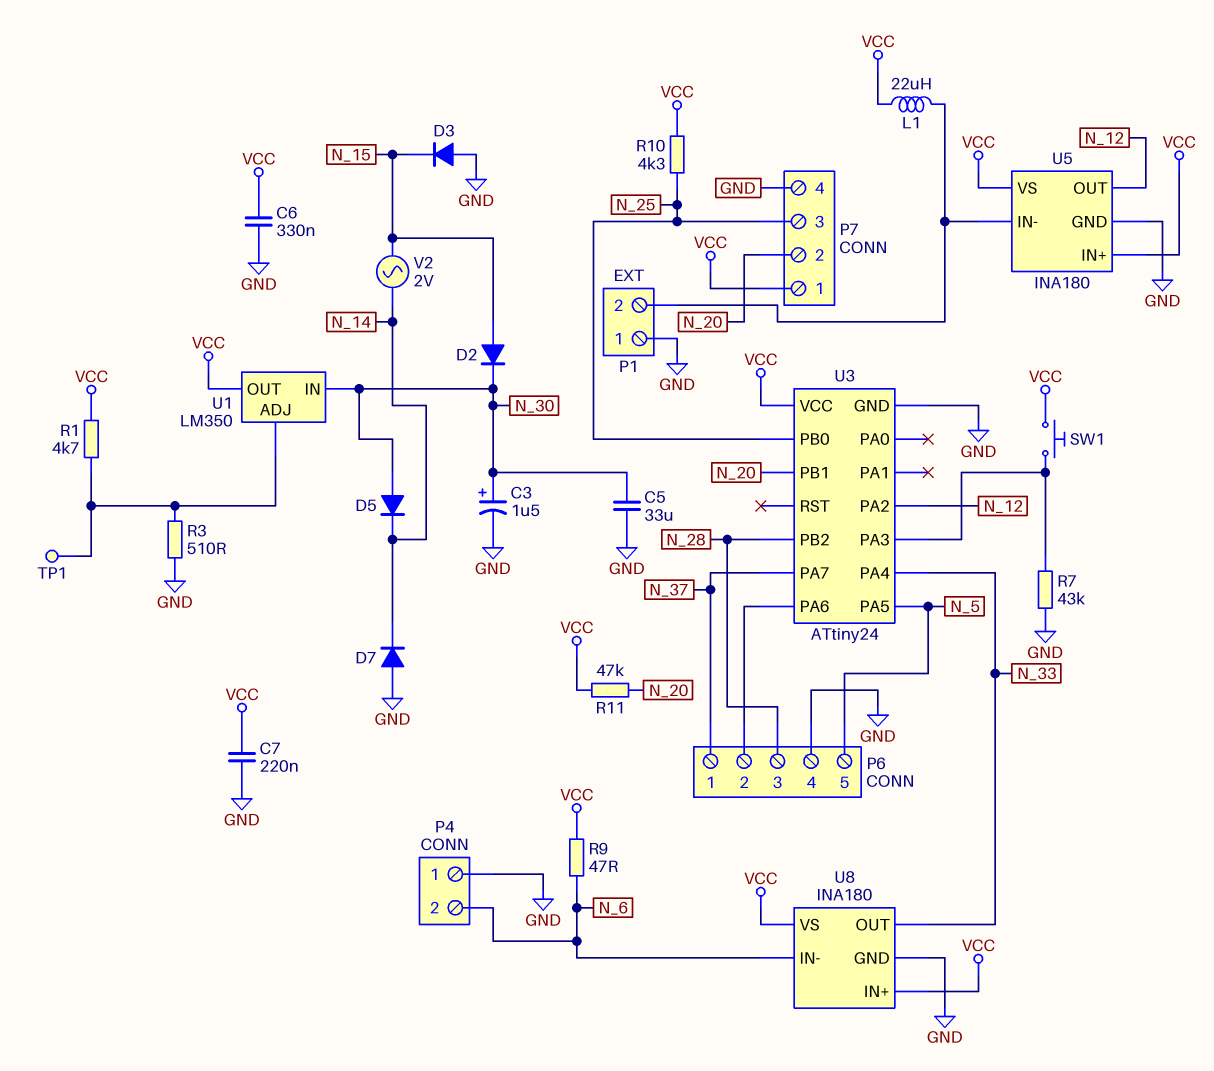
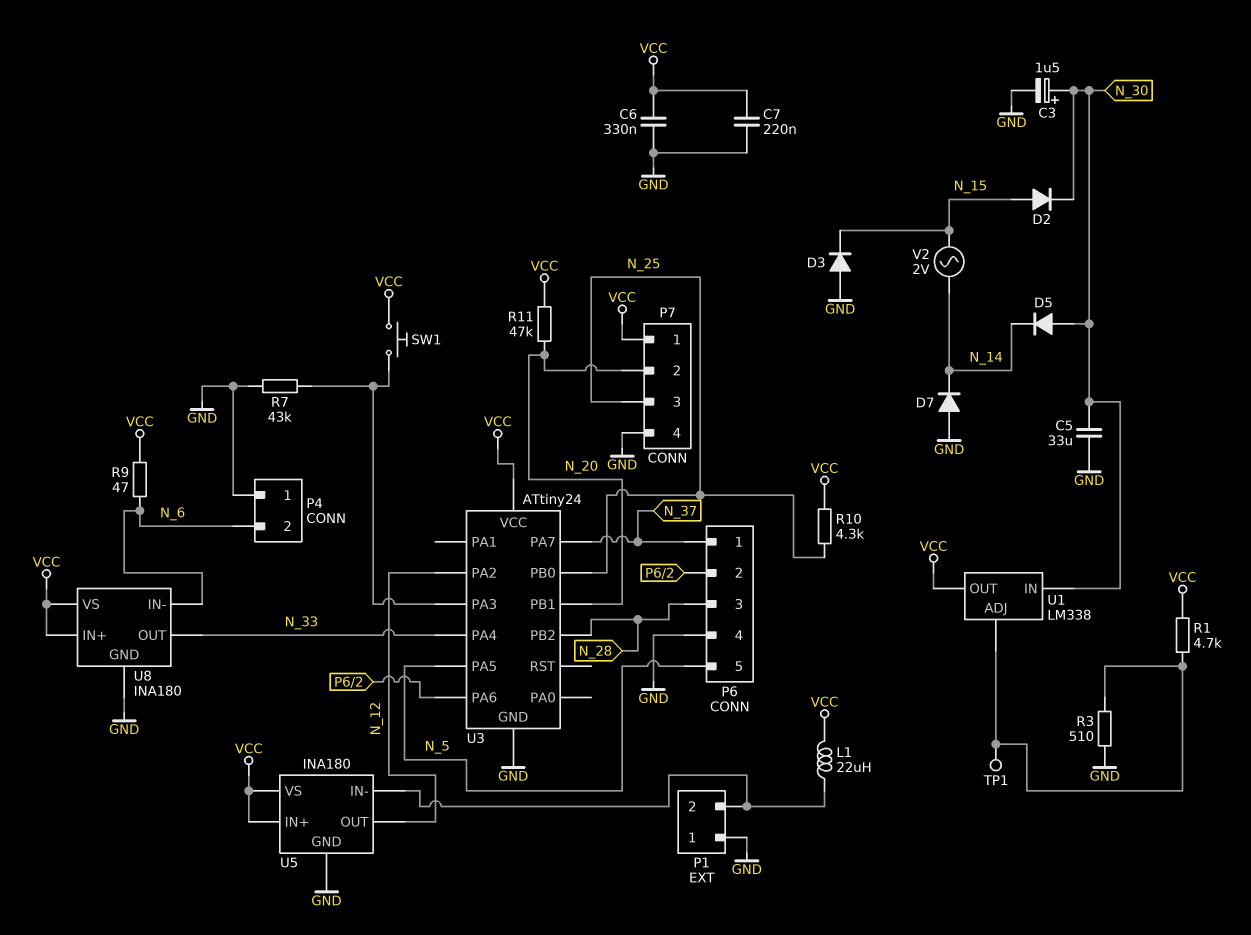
U1: LM350 -> LM338

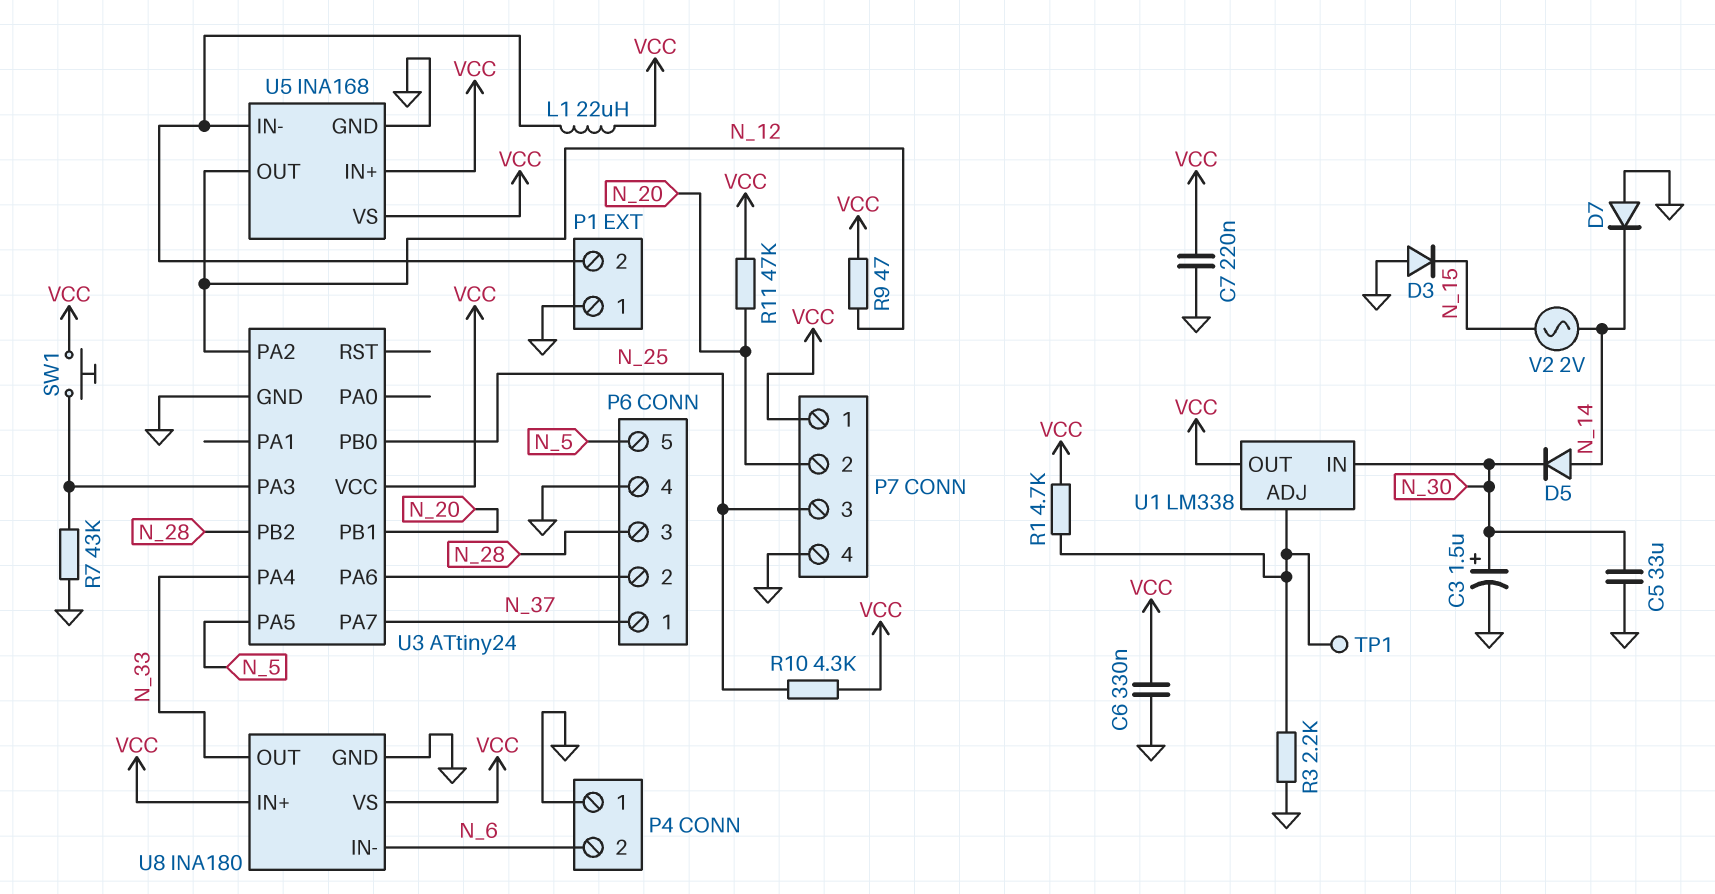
D2: diode (A N_15, K N_30) -> none
D5: diode (A N_30, K N_14) -> diode (A N_14, K N_30)
R3: 510 (GND, U1/ADJ) -> 2.2k (GND, U1/ADJ)
R9: 47 (N_6, VCC) -> 47 (N_12, VCC)
U5: INA180 -> INA168

